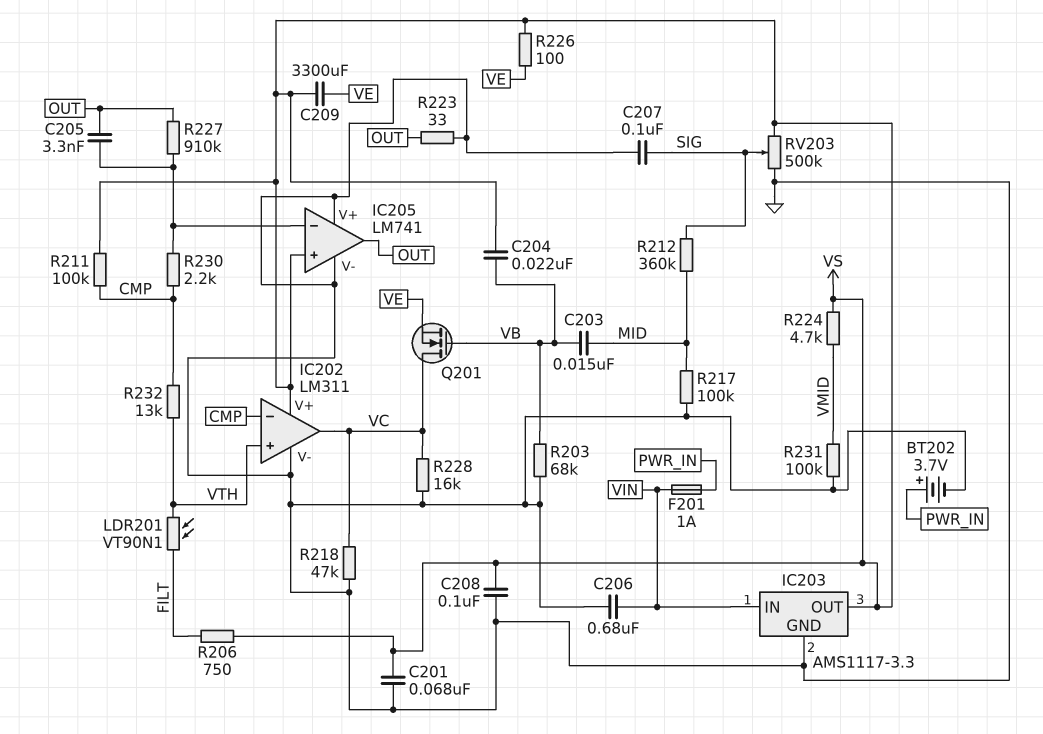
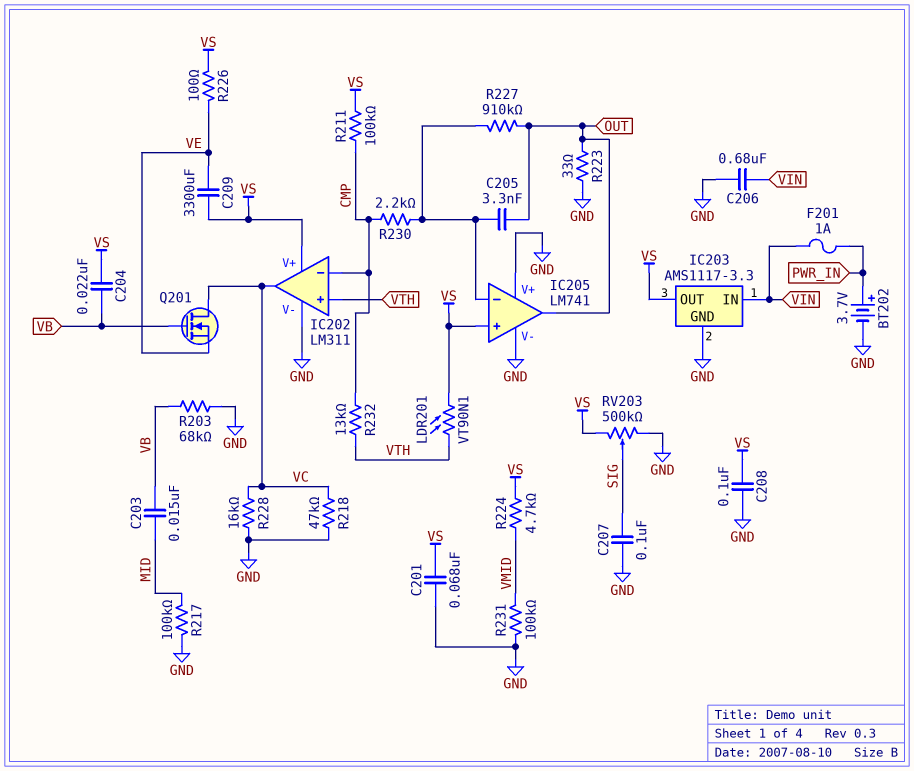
LDR201: VT90N1 (FILT, VTH) -> VT90N1 (VS, VTH)
R206: 750 (FILT, VS) -> none
R212: 360k (MID, SIG) -> none

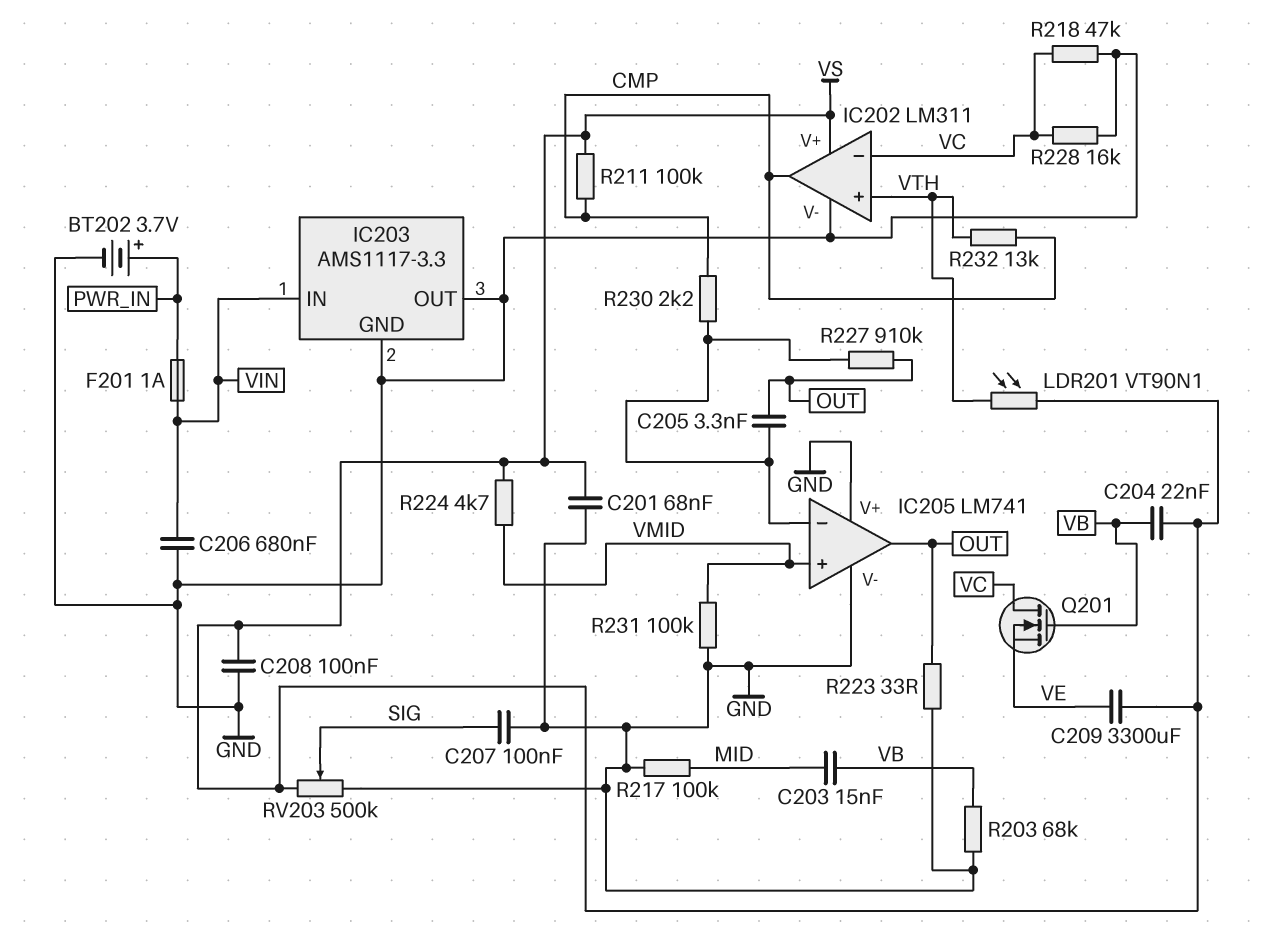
IC202 pin in-: CMP -> VC
IC202 pin out: VC -> CMP
IC203 pin OUT: VS -> GND
IC205 pin in+: VS -> VMID
R226: 100 (VE, VS) -> none

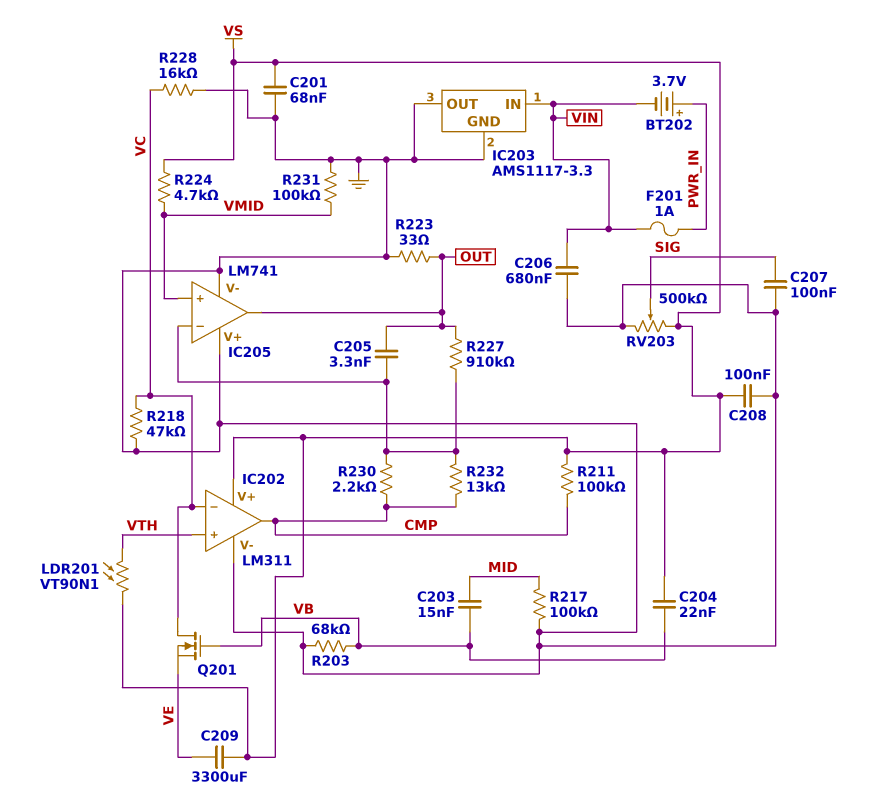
BT202: 3.7V (plus PWR_IN, minus GND) -> 3.7V (plus PWR_IN, minus VIN)
R232: 13k (CMP, VTH) -> 13k (CMP, IC205/in-)

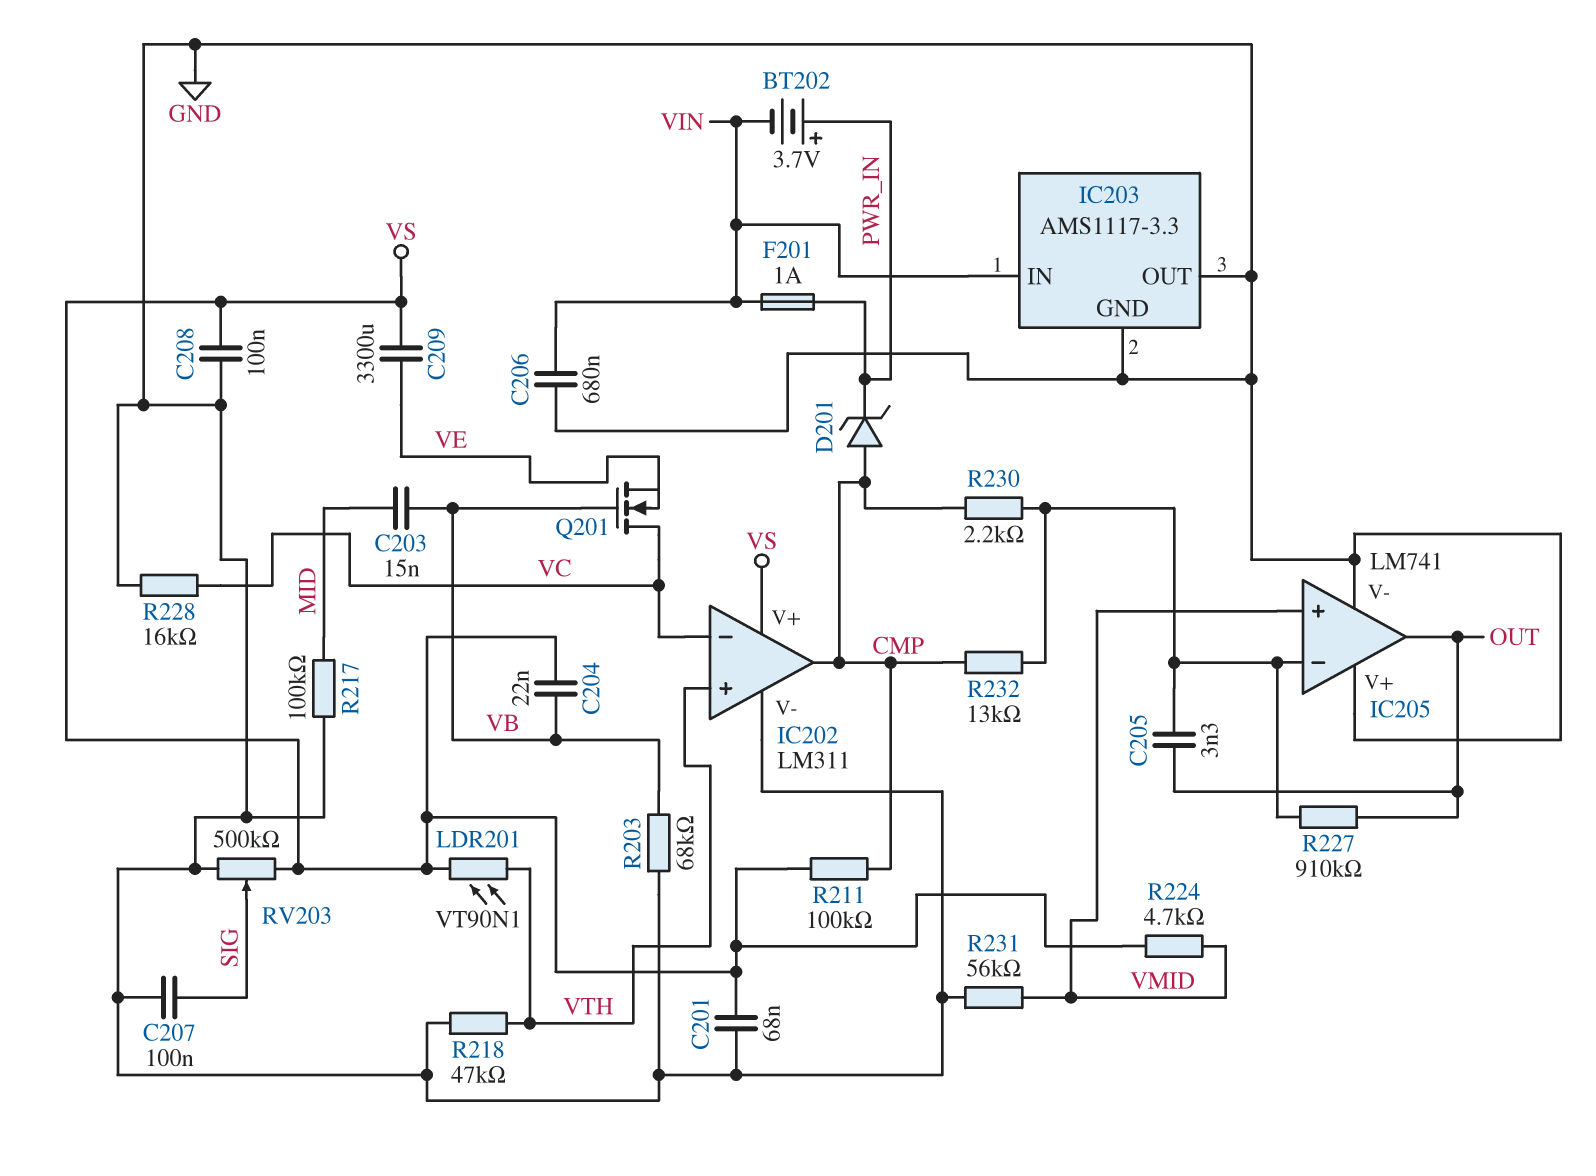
D201: none -> zener (A CMP, K PWR_IN)
R218: 47k (GND, VC) -> 47k (GND, VTH)
R223: 33 (GND, OUT) -> none
R231: 100k (GND, VMID) -> 56k (GND, VMID)

